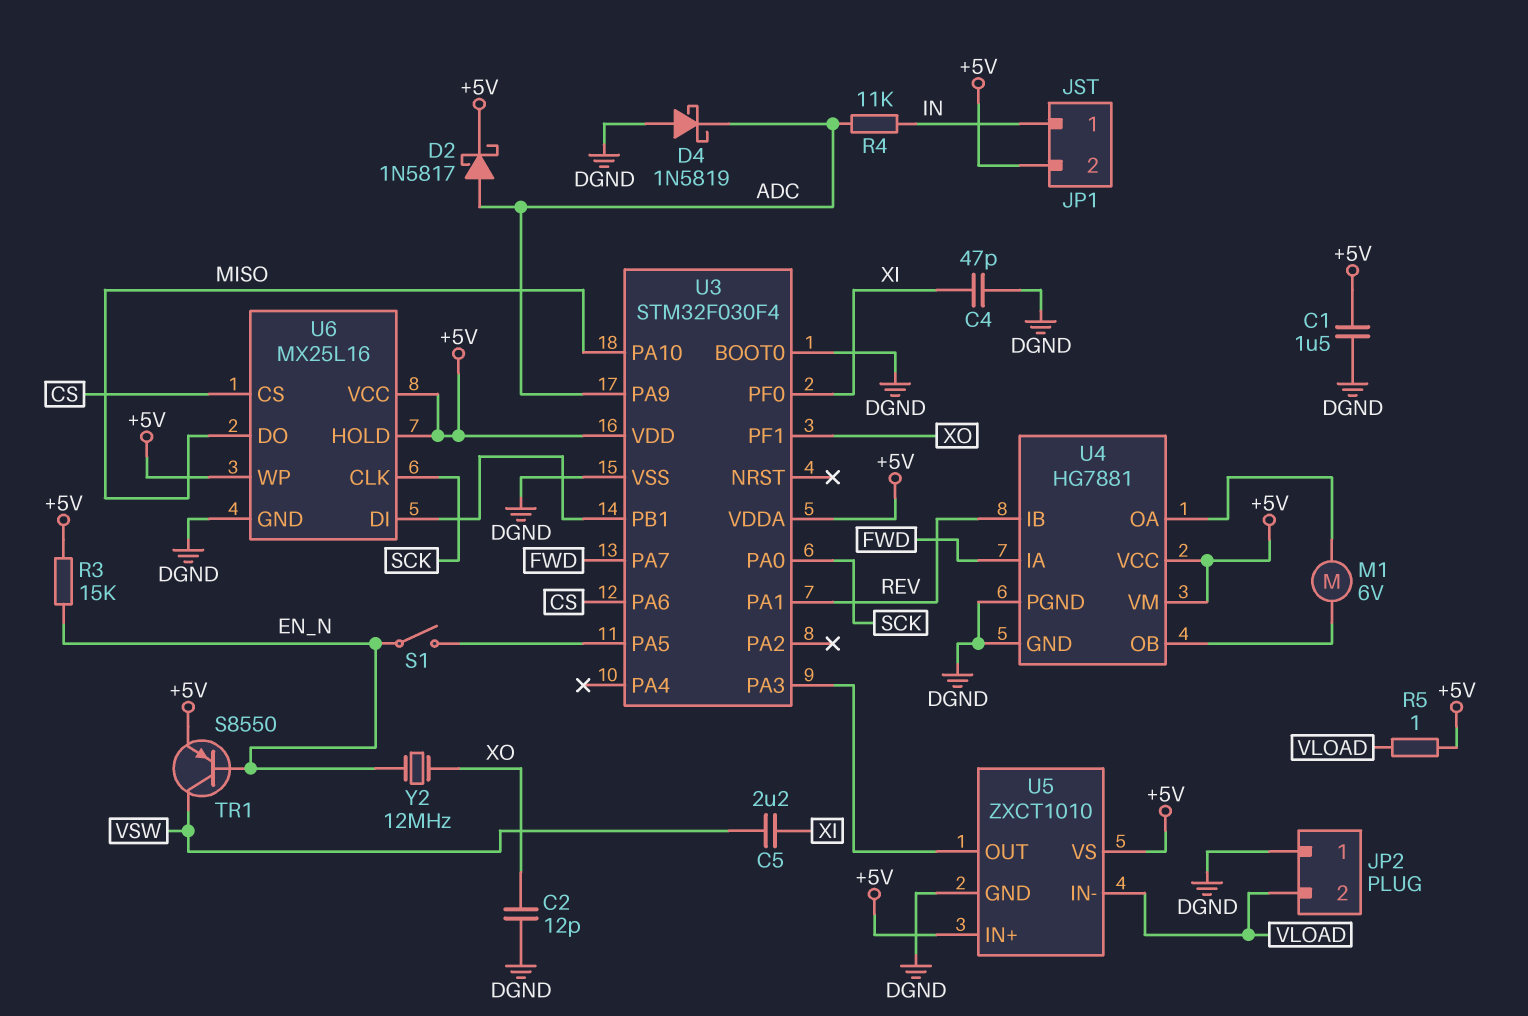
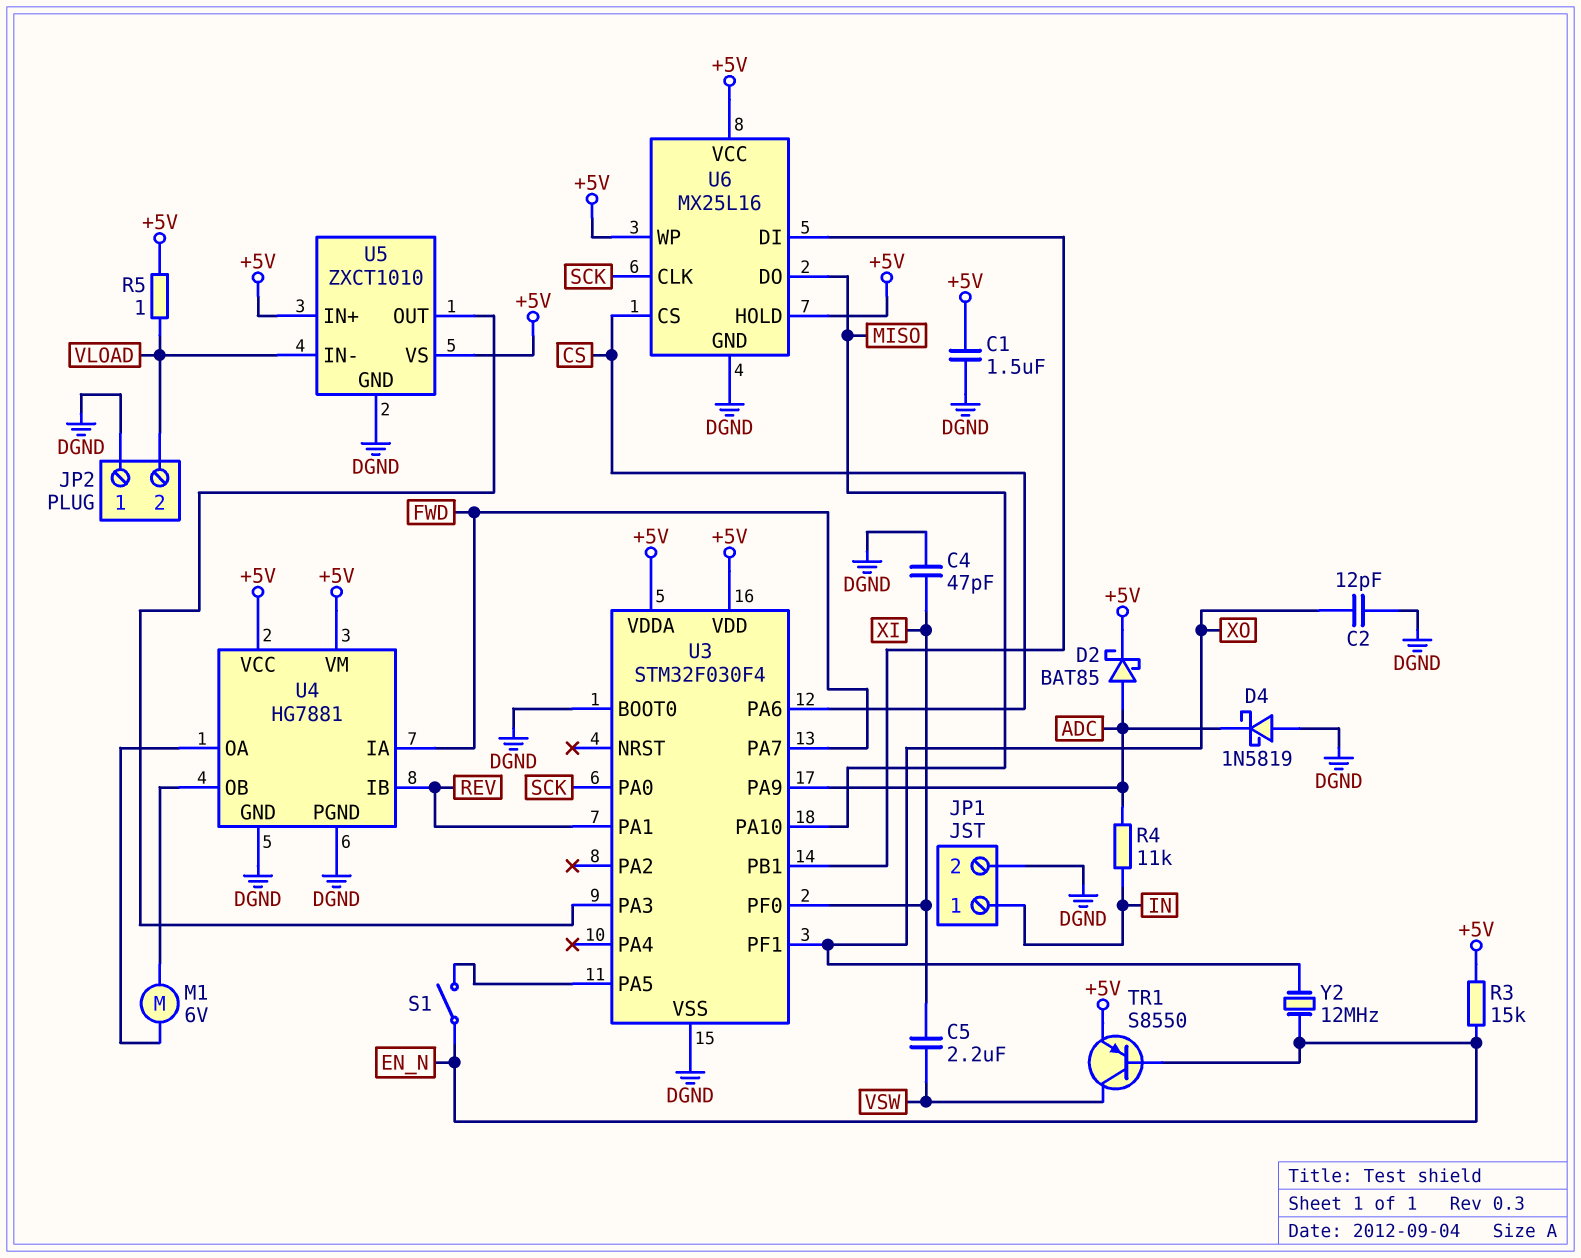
D2: schottky 1N5817 (A ADC, K +5V) -> schottky BAT85 (A ADC, K +5V)
JP1 pin 2: +5V -> DGND

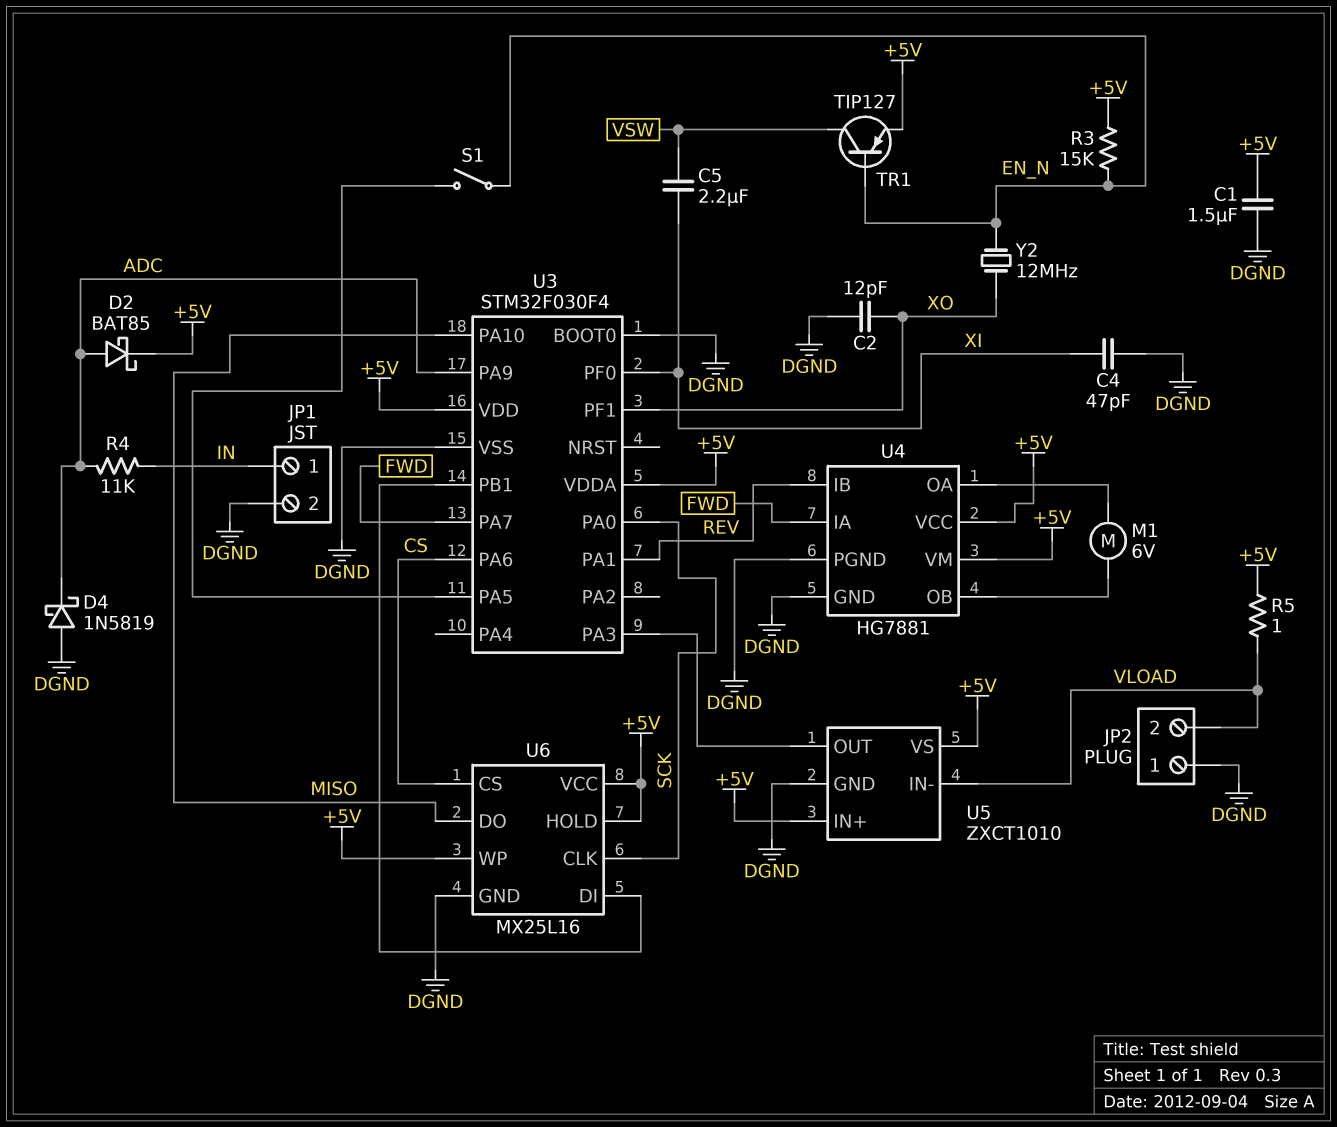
TR1: PNP S8550 (B EN_N, C VSW, E +5V) -> PNP TIP127 (B EN_N, C VSW, E +5V)

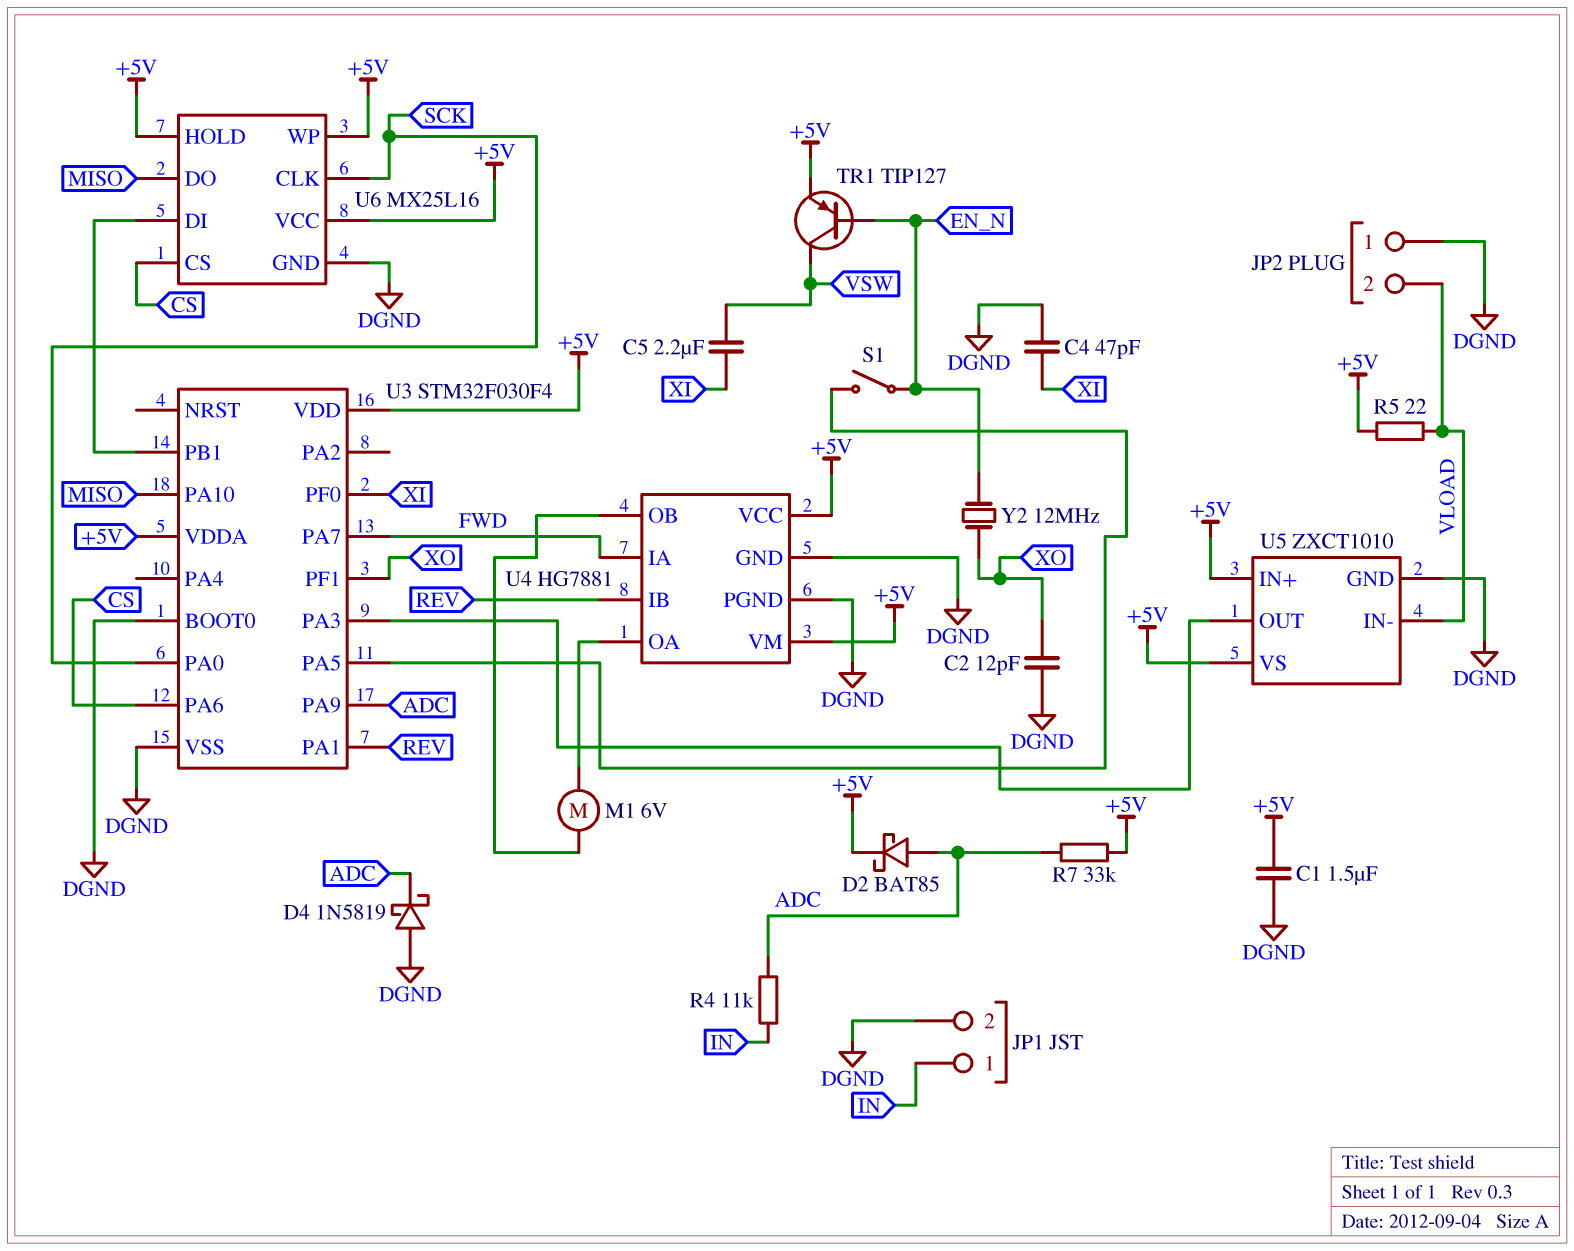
R3: 15k (+5V, EN_N) -> none
R5: 1 (+5V, VLOAD) -> 22 (+5V, VLOAD)
R7: none -> 33k (+5V, ADC)

